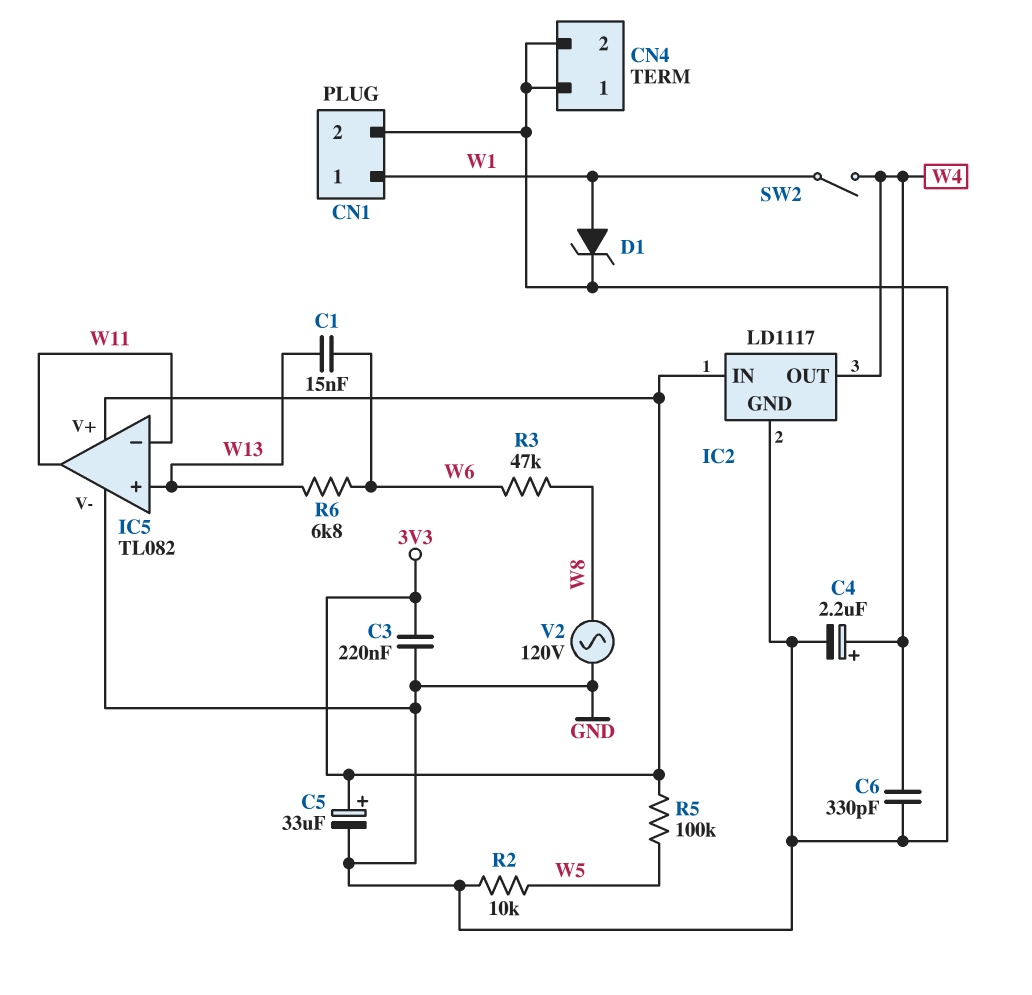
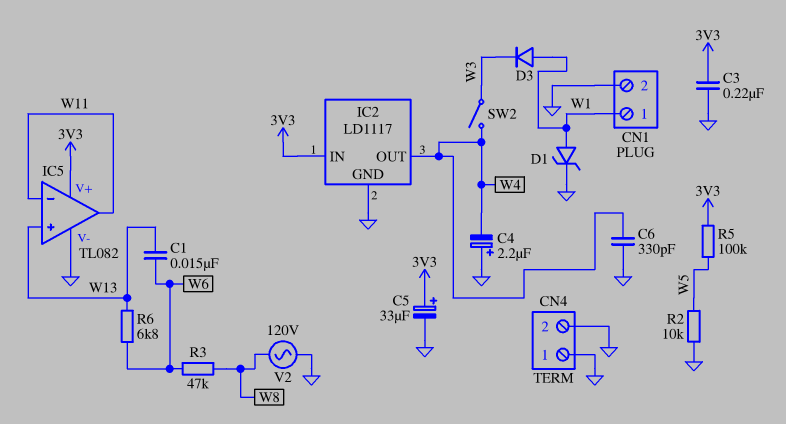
C4: 2.2uF (plus W4, minus GND) -> 2.2uF (plus GND, minus W4)
D3: none -> diode (A W1, K W3)
SW2: switch (W1, W4) -> switch (W3, W4)

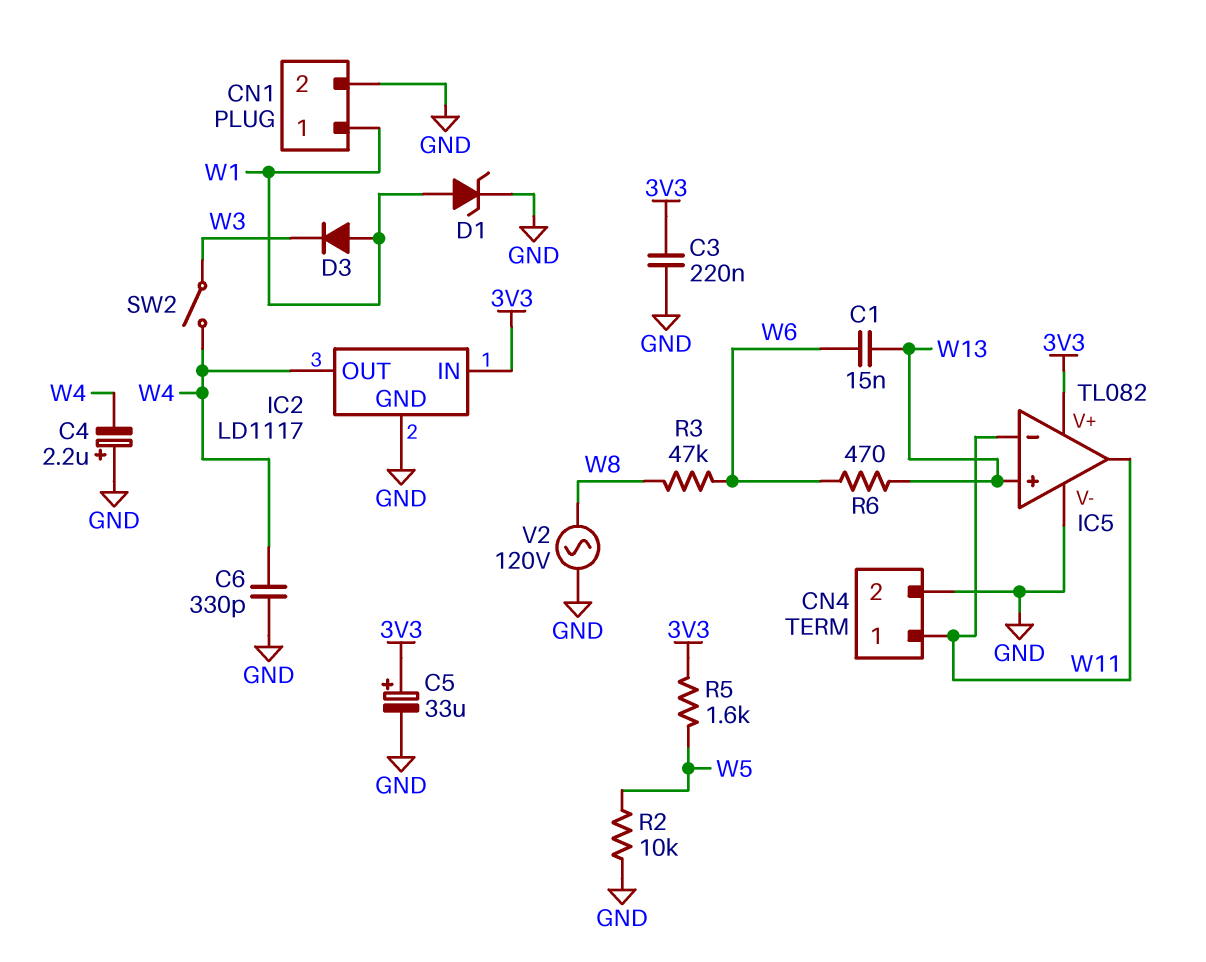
CN4 pin 1: GND -> W11
R5: 100k (3V3, W5) -> 1.6k (3V3, W5)
R6: 6.8k (W6, W13) -> 470 (W6, W13)

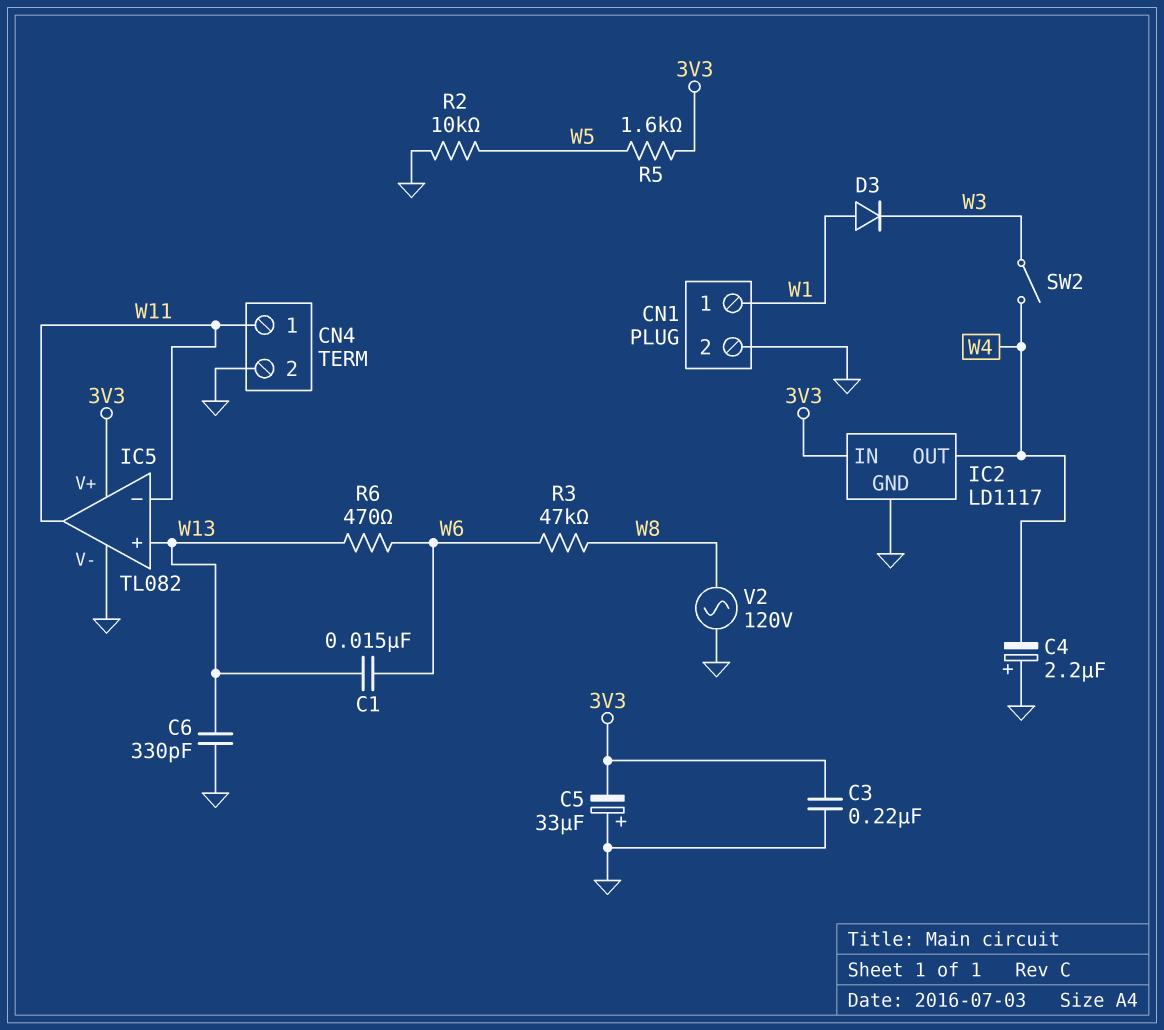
C5: 33uF (plus 3V3, minus GND) -> 33uF (plus GND, minus 3V3)
C6: 330pF (GND, W4) -> 330pF (GND, W13)
D1: zener (A W1, K GND) -> none

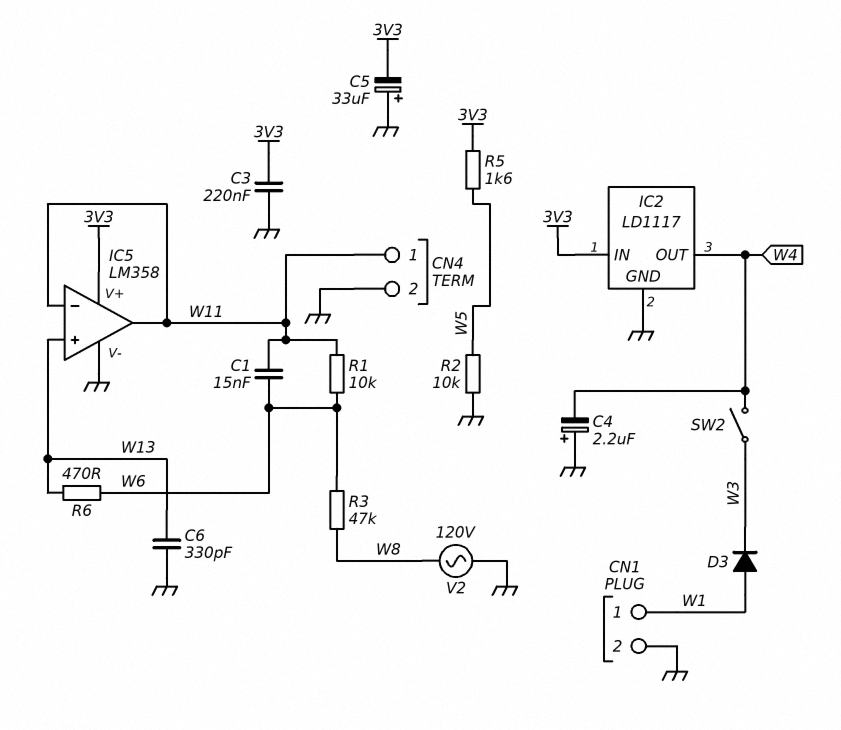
C1: 15nF (W6, W13) -> 15nF (W6, W11)
IC5: TL082 -> LM358
R1: none -> 10k (W6, W11)

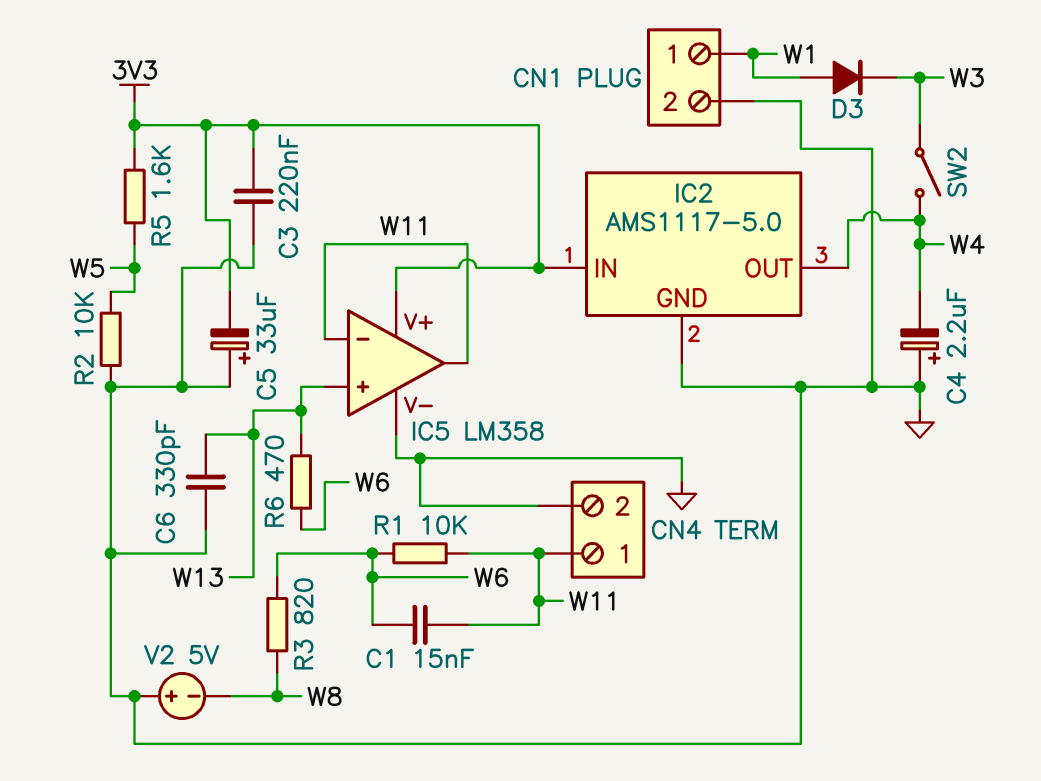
IC2: LD1117 -> AMS1117-5.0
R3: 47k (W6, W8) -> 820 (W6, W8)
V2: AC 120V (GND, W8) -> 5V (plus GND, minus W8)

